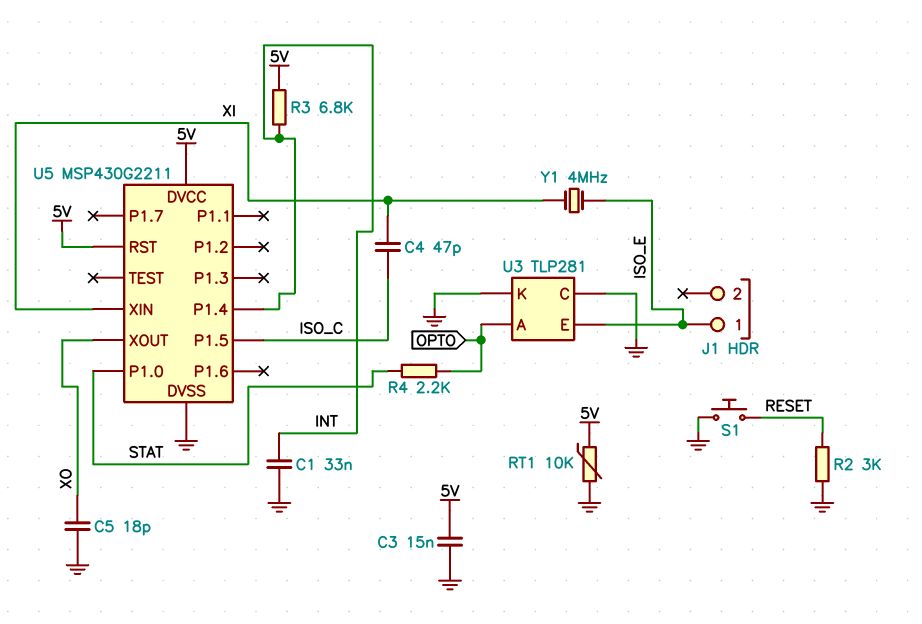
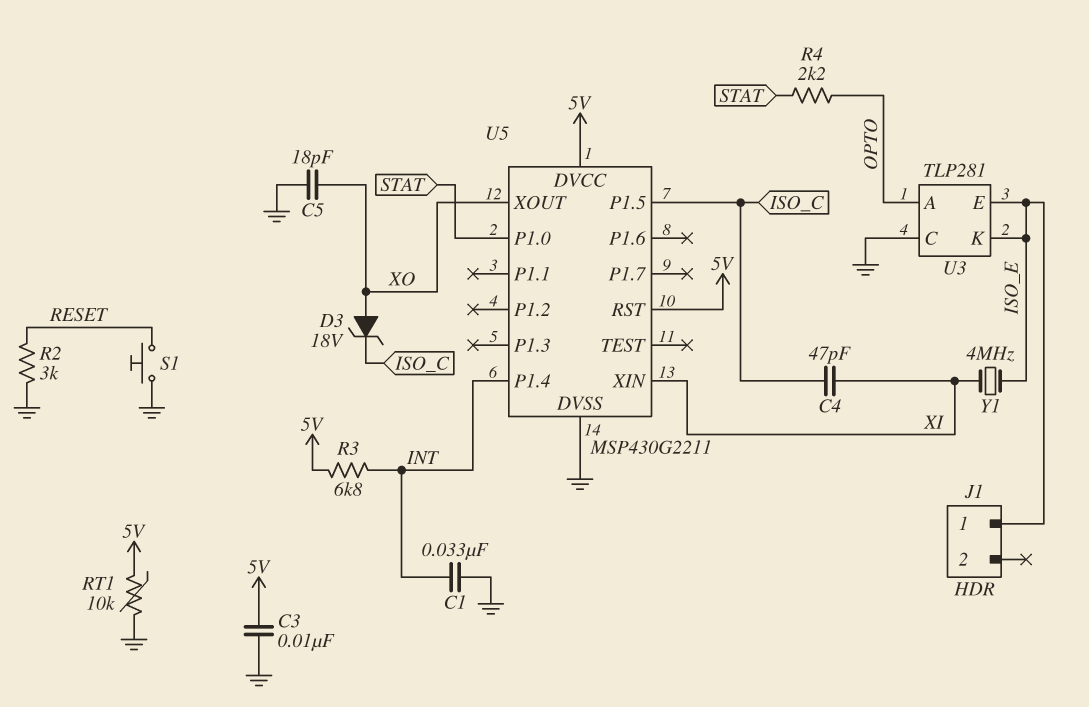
C3: 15nF (5V, GND) -> 10nF (5V, GND)
D3: none -> zener 18V (A XO, K ISO_C)
U3 pin K: GND -> ISO_E

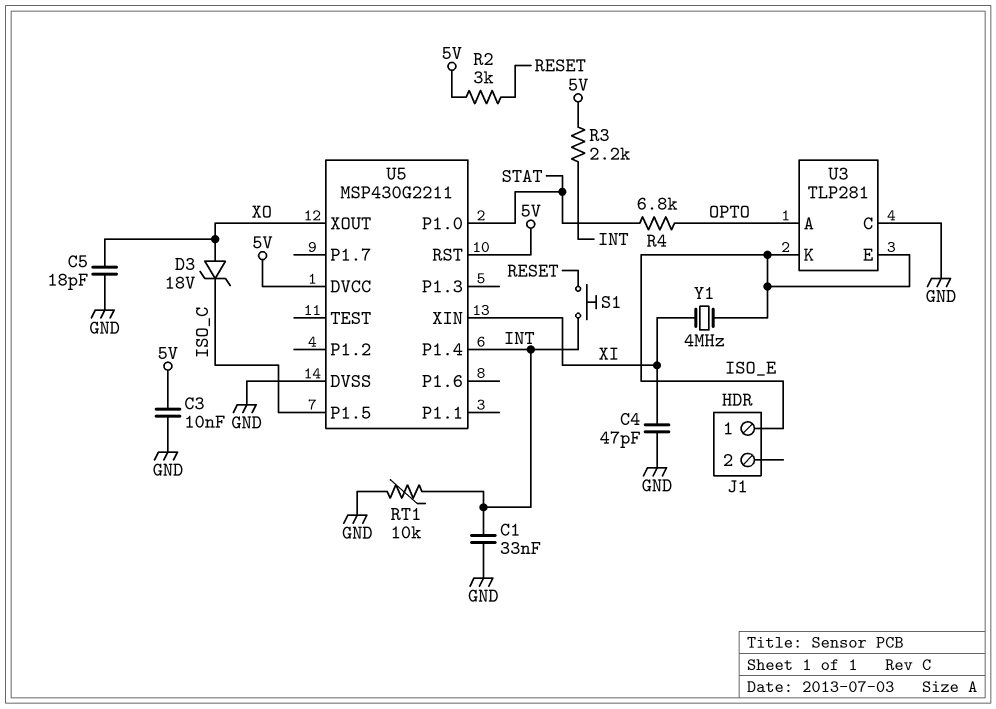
C4: 47pF (ISO_C, XI) -> 47pF (GND, XI)
R2: 3k (GND, RESET) -> 3k (5V, RESET)
R3: 6.8k (5V, INT) -> 2.2k (5V, INT)
R4: 2.2k (OPTO, STAT) -> 6.8k (OPTO, STAT)
RT1: 10k (5V, GND) -> 10k (GND, INT)
S1: button (GND, RESET) -> button (INT, RESET)

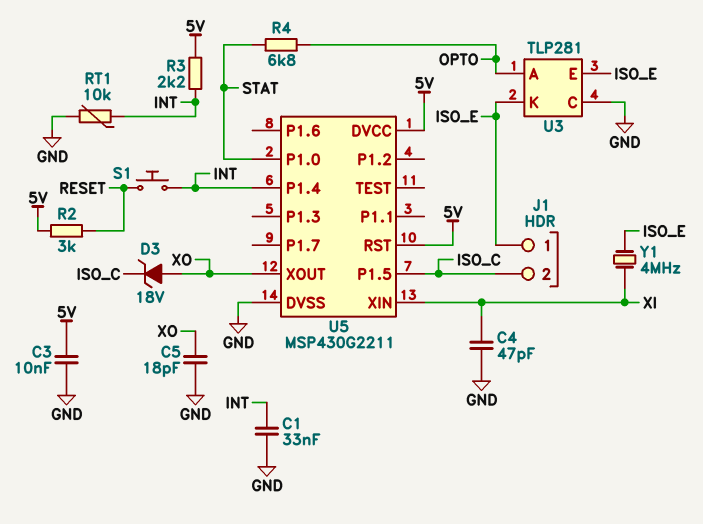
J1 pin 2: none -> ISO_C

